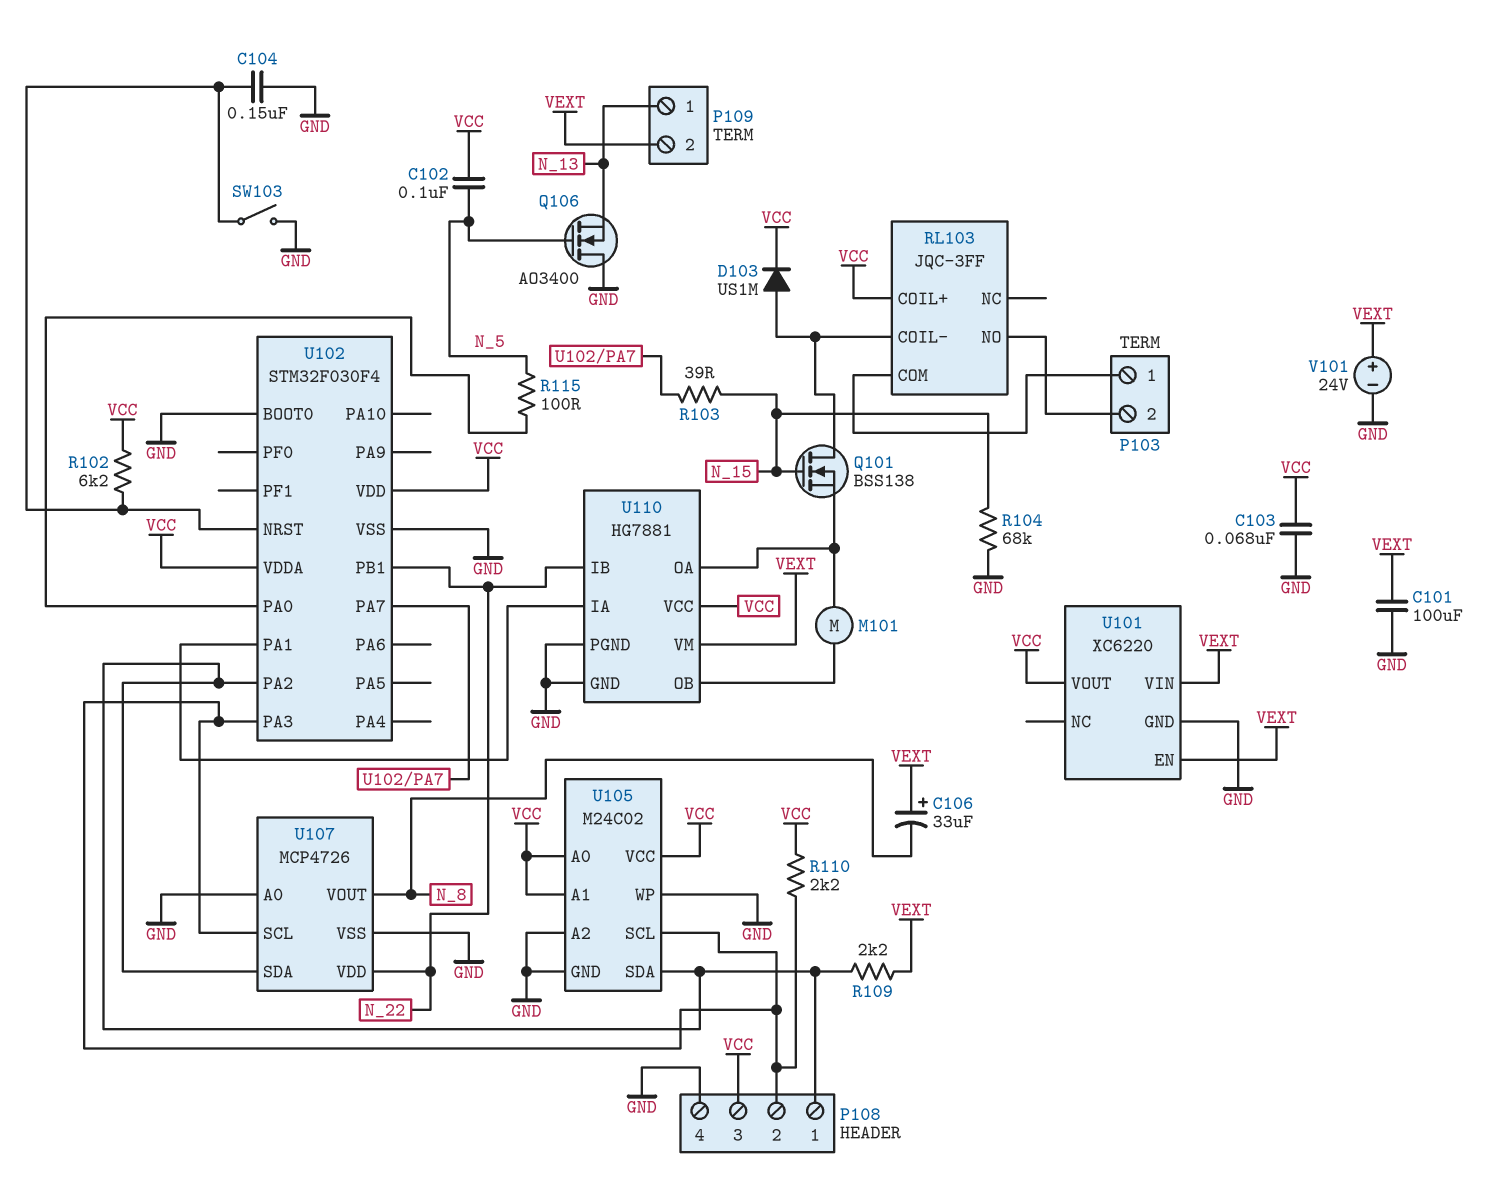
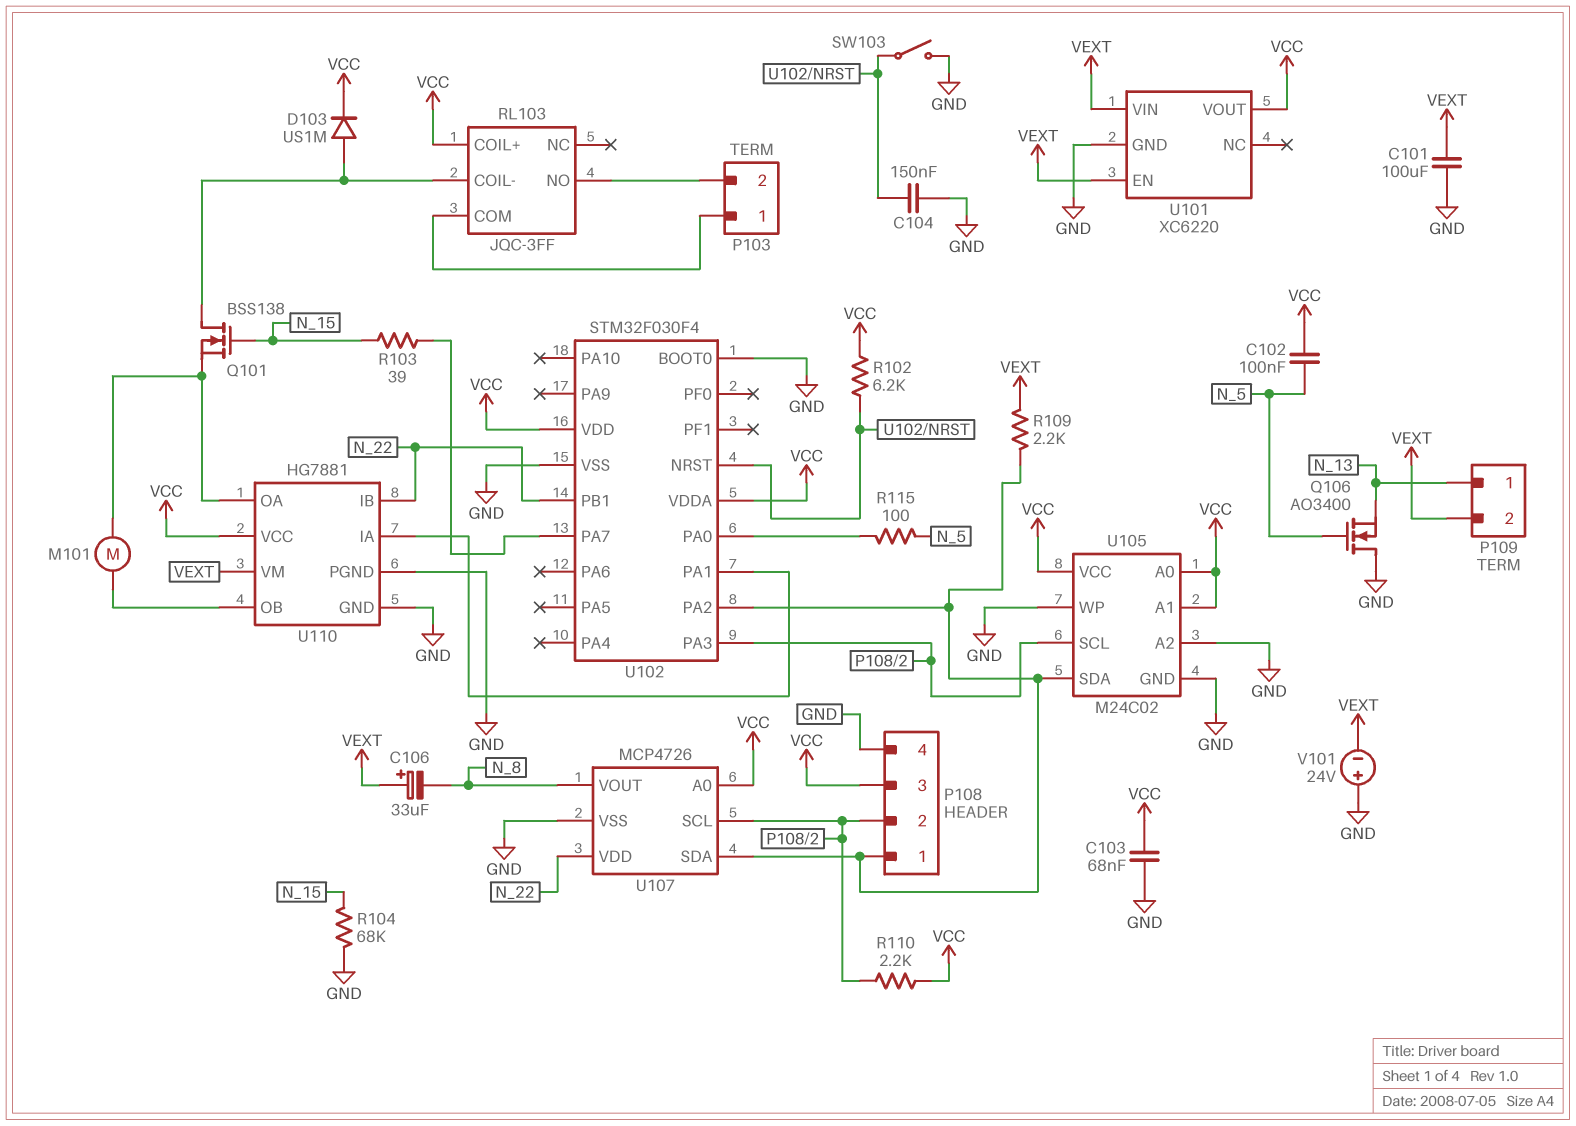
U107 pin A0: GND -> VCC
V101: 24V (plus VEXT, minus GND) -> 24V (plus GND, minus VEXT)

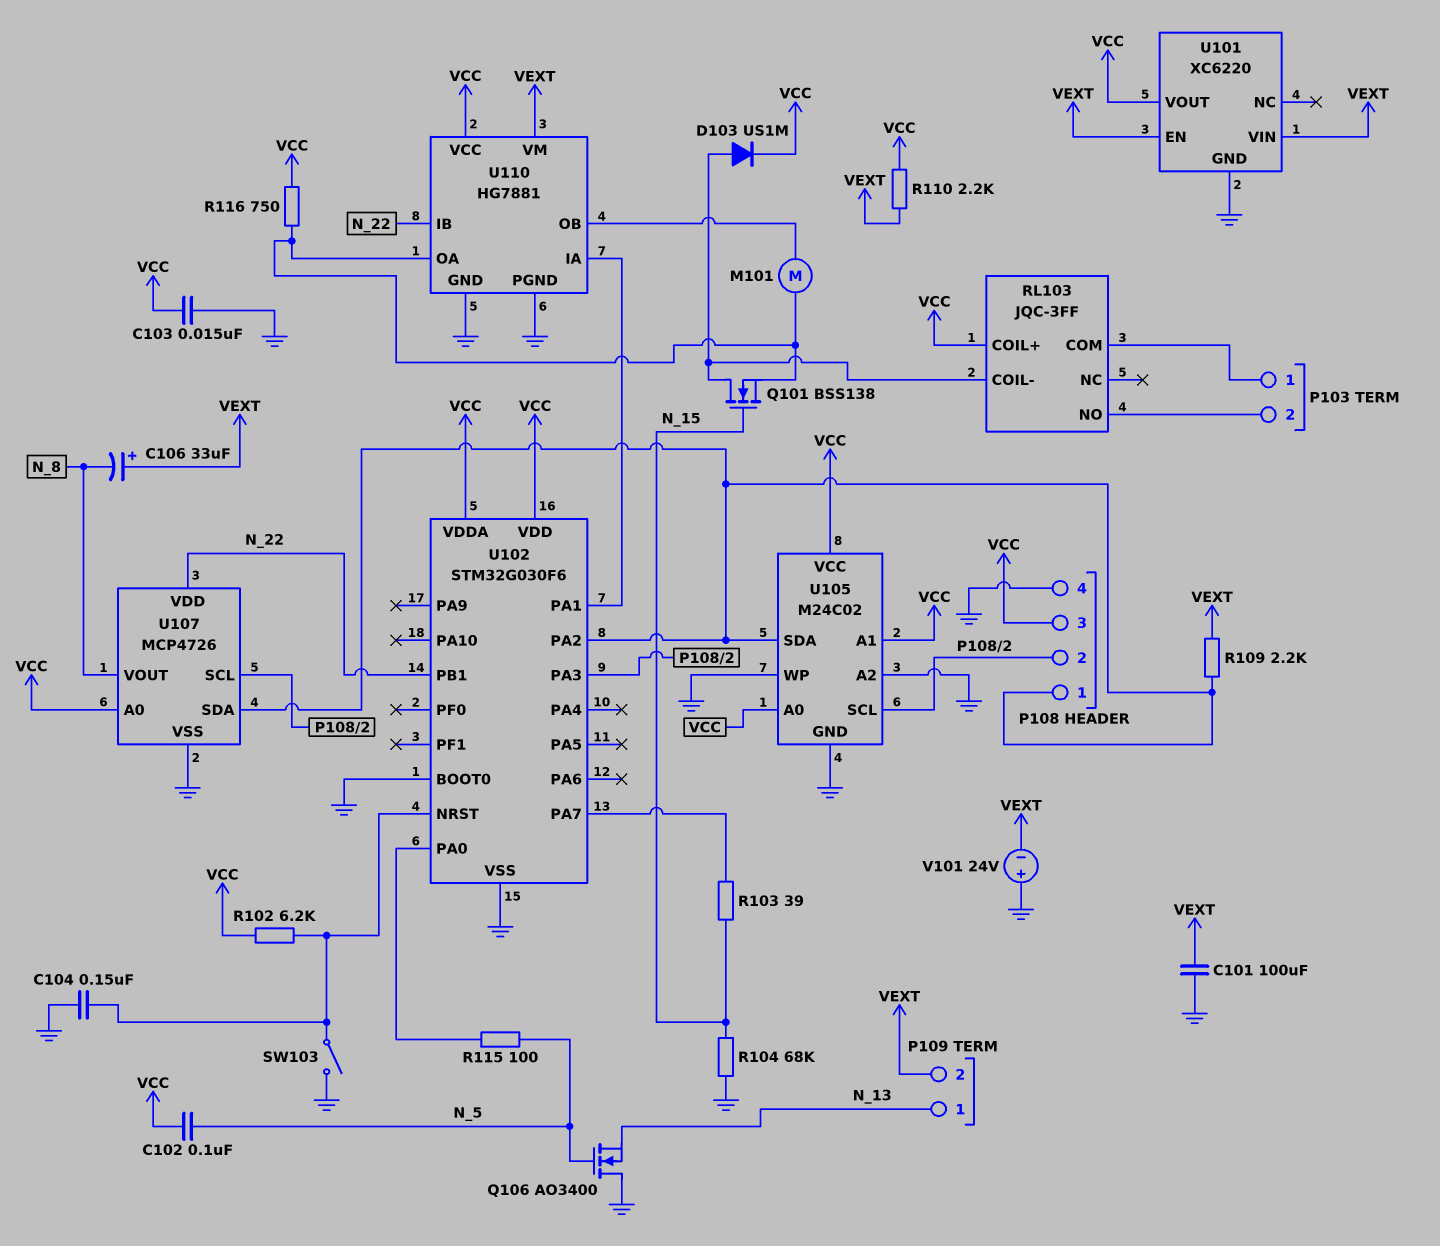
C103: 68nF (GND, VCC) -> 15nF (GND, VCC)
R110: 2.2k (P108/2, VCC) -> 2.2k (VCC, VEXT)
R116: none -> 750 (U110/OA, VCC)
U102: STM32F030F4 -> STM32G030F6

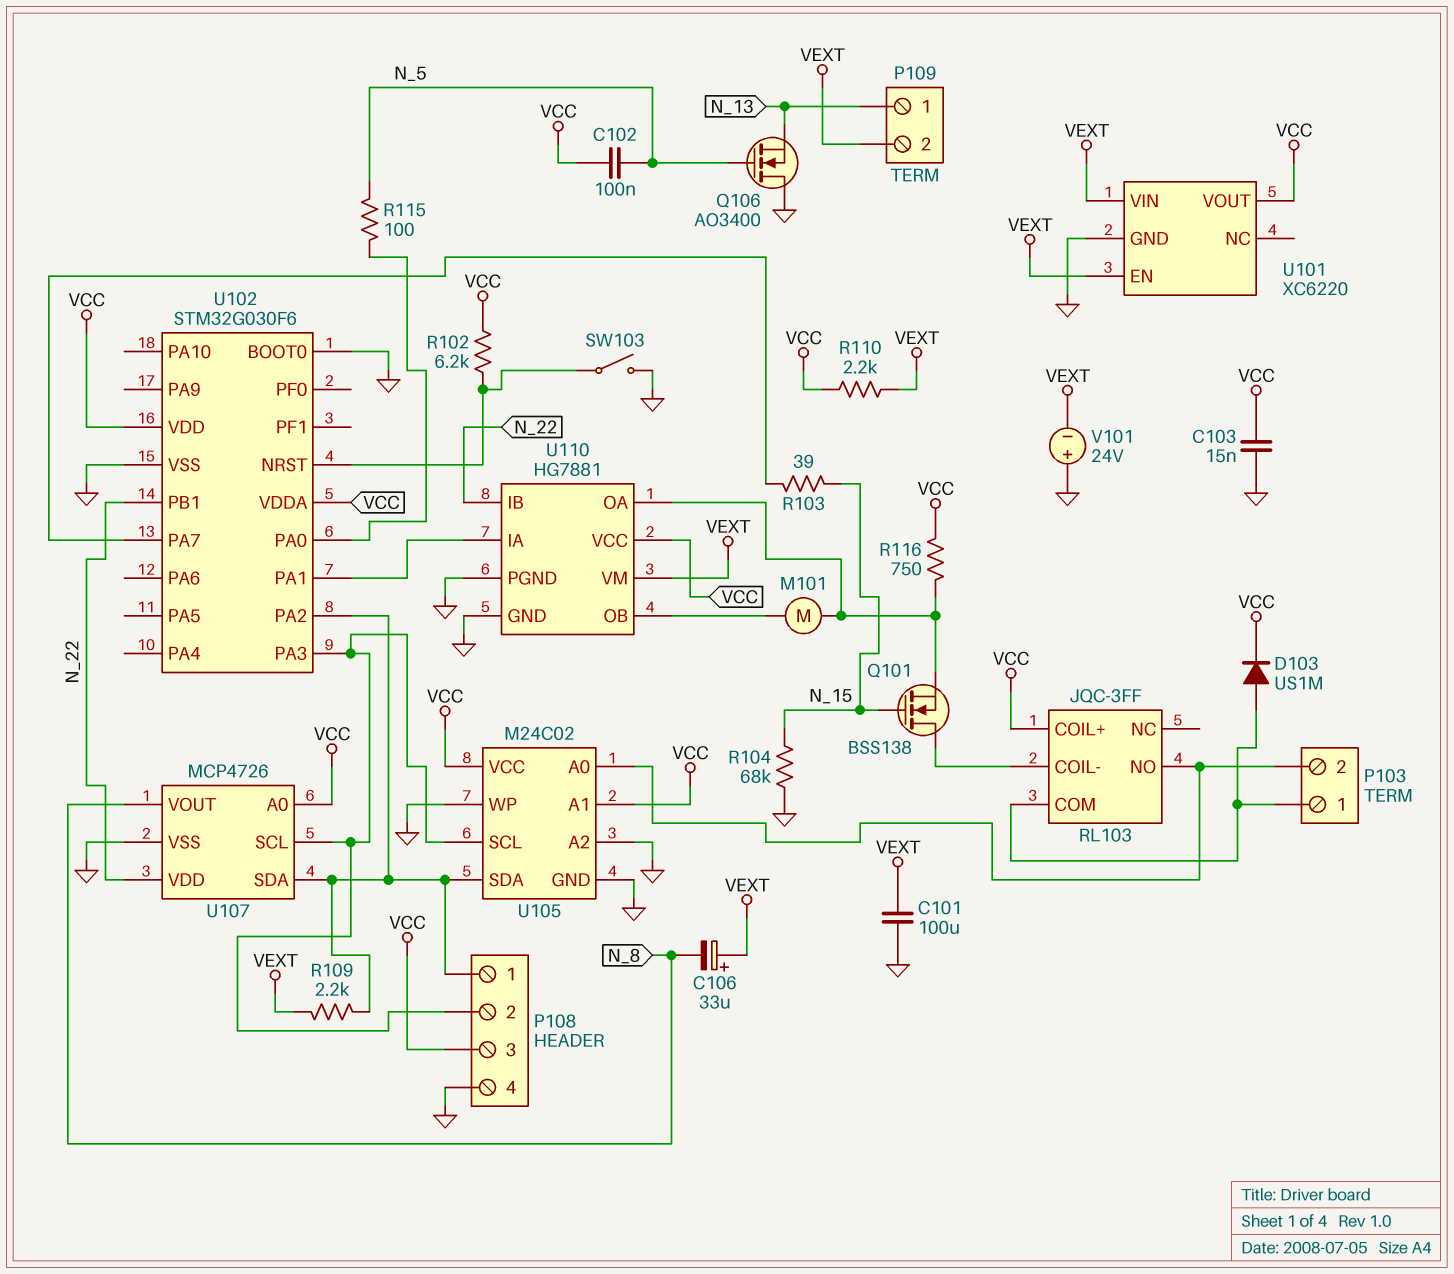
C104: 150nF (GND, U102/NRST) -> none
D103: diode US1M (A RL103/COIL-, K VCC) -> diode US1M (A P103/1, K VCC)
U105 pin A0: VCC -> P103/2

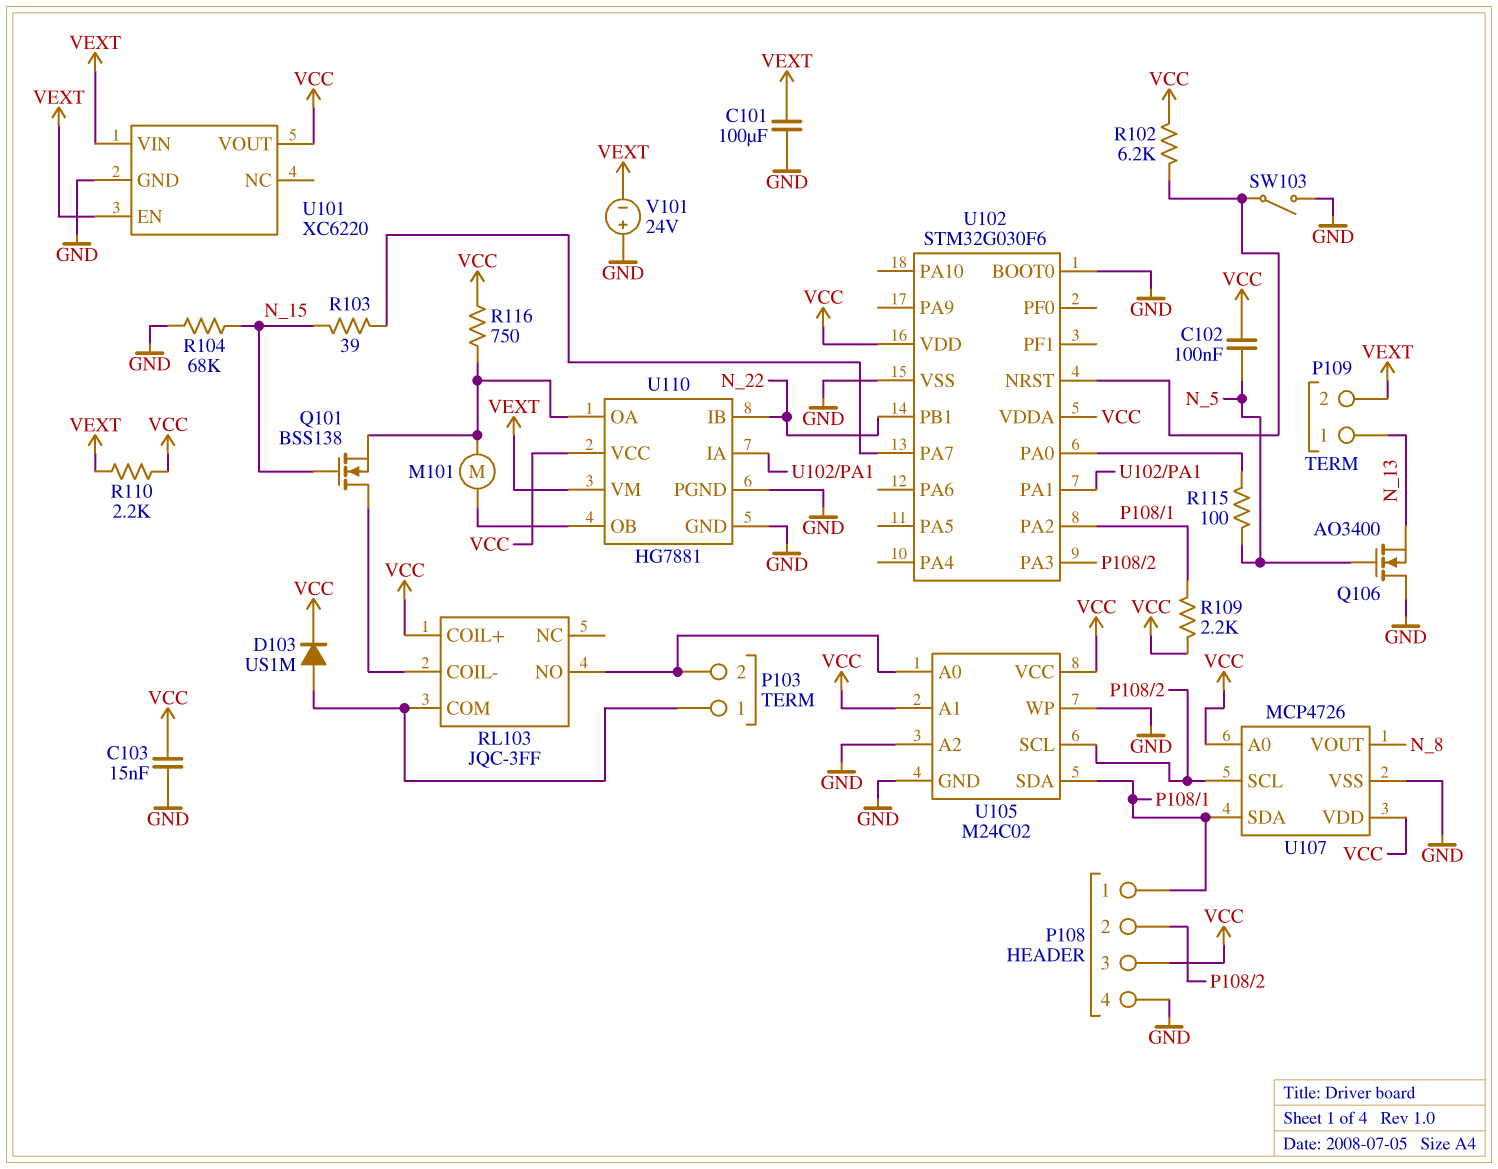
C106: 33uF (plus VEXT, minus N_8) -> none
R109: 2.2k (P108/1, VEXT) -> 2.2k (P108/1, VCC)
U107 pin VDD: N_22 -> VCC

